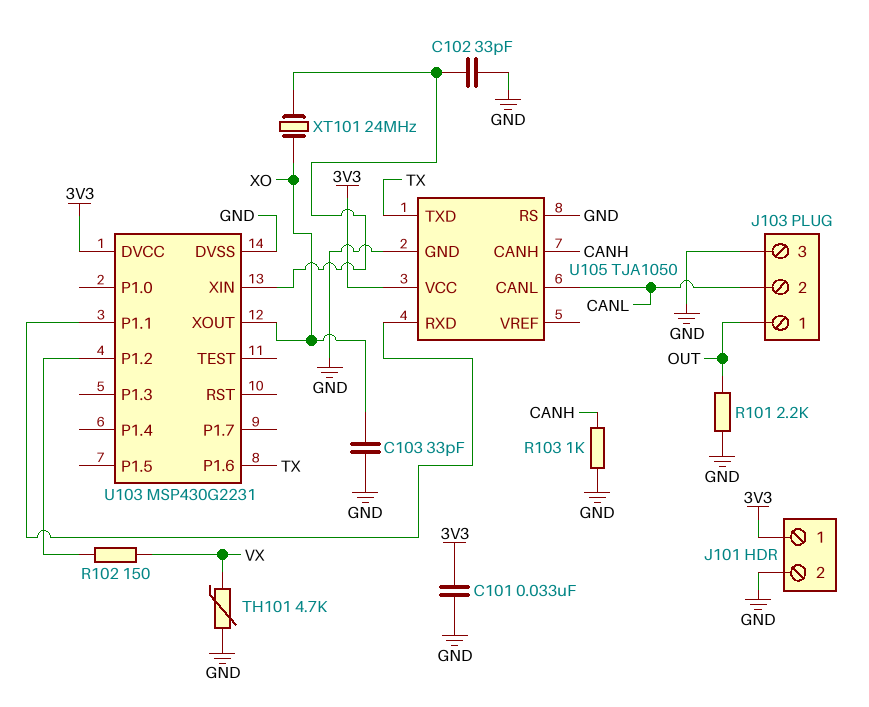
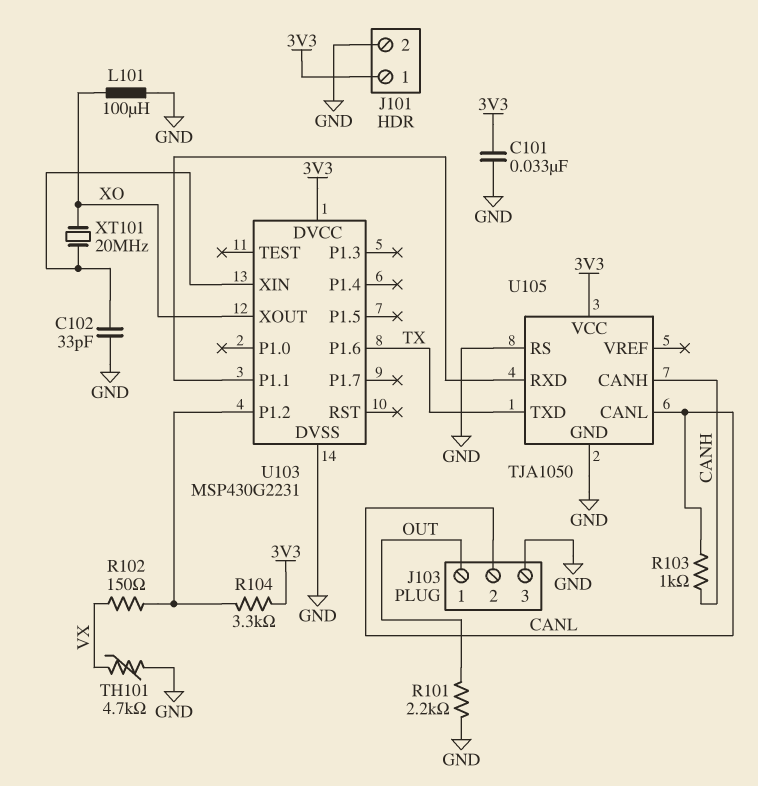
C103: 33pF (GND, XO) -> none
L101: none -> 100uH (GND, XO)
R103: 1k (CANH, GND) -> 1k (CANH, CANL)
R104: none -> 3.3k (3V3, U103/P1.2)
XT101: 24MHz (U103/XIN, XO) -> 20MHz (U103/XIN, XO)

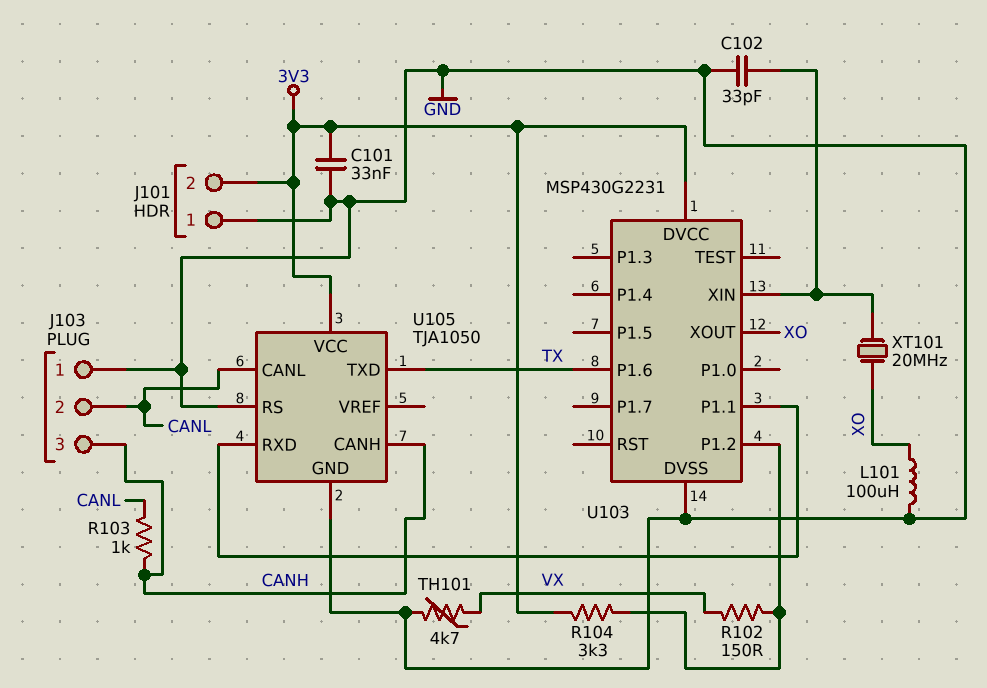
J101 pin 1: 3V3 -> GND
J101 pin 2: GND -> 3V3
J103 pin 1: OUT -> GND
J103 pin 3: GND -> CANH
R101: 2.2k (GND, OUT) -> none

